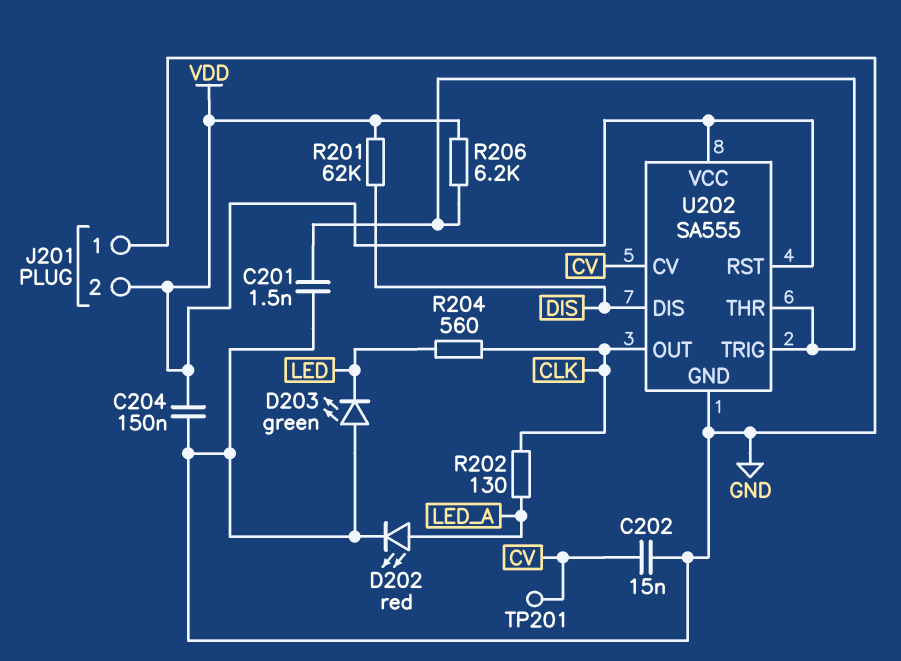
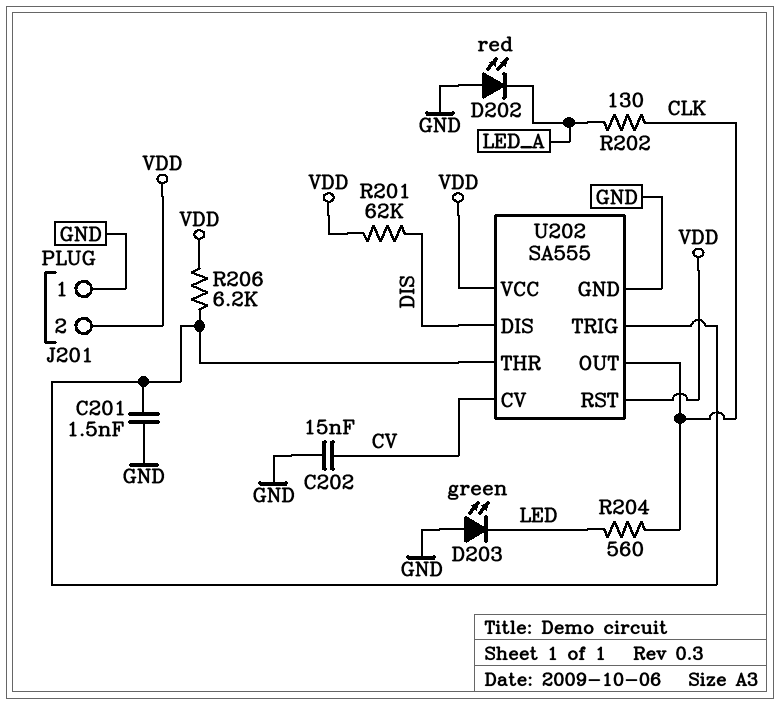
C204: 150nF (GND, VDD) -> none
D202: LED red (A LED_A, K GND) -> LED red (A GND, K LED_A)
TP201: test point (CV) -> none

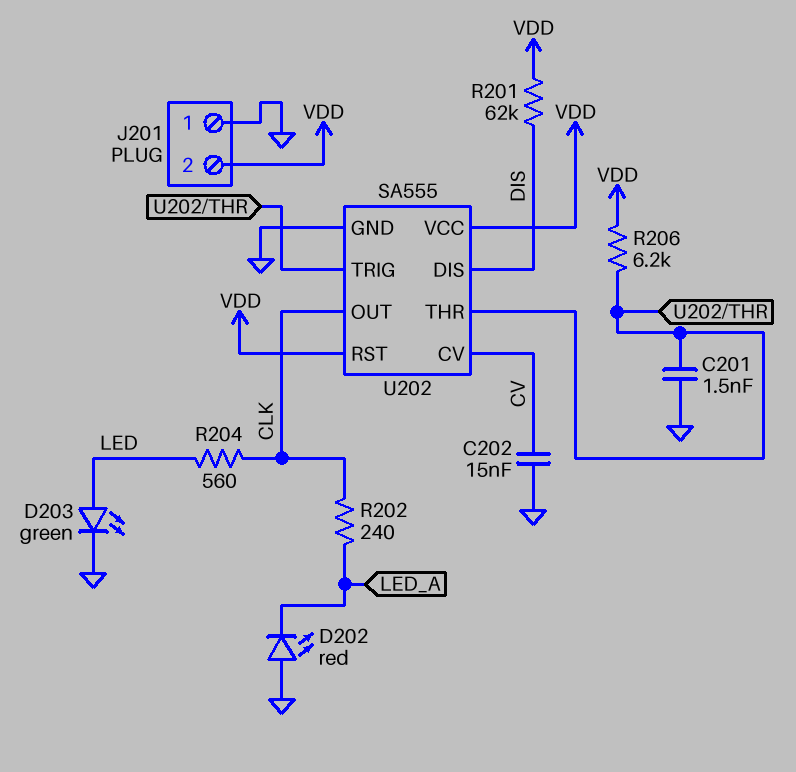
D203: LED green (A GND, K LED) -> LED green (A LED, K GND)
R202: 130 (CLK, LED_A) -> 240 (CLK, LED_A)

